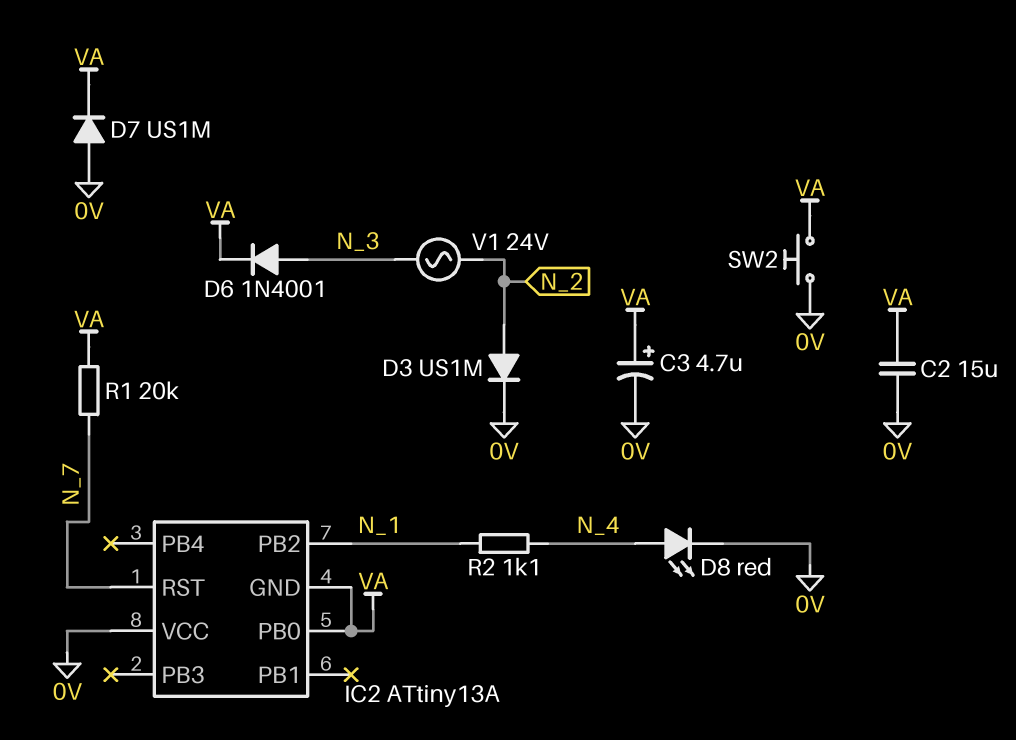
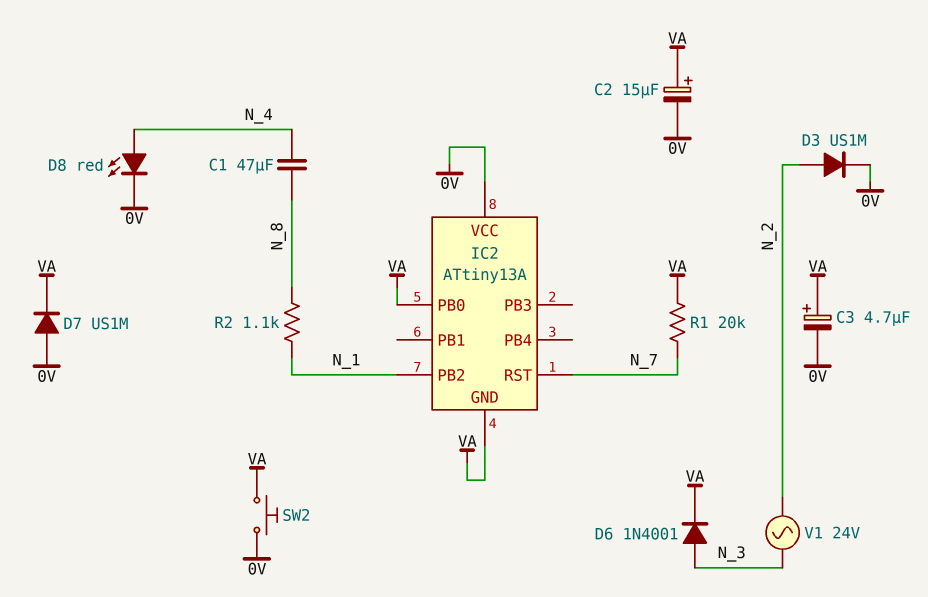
C1: none -> 47uF (N_4, N_8)
C2: 15uF (0V, VA) -> 15uF (plus VA, minus 0V)
R2: 1.1k (N_1, N_4) -> 1.1k (N_1, N_8)

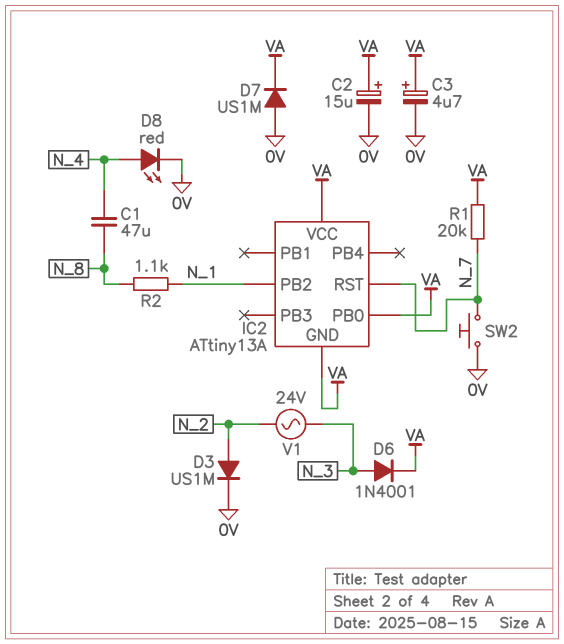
IC2 pin VCC: 0V -> VA
SW2: button (0V, VA) -> button (0V, N_7)

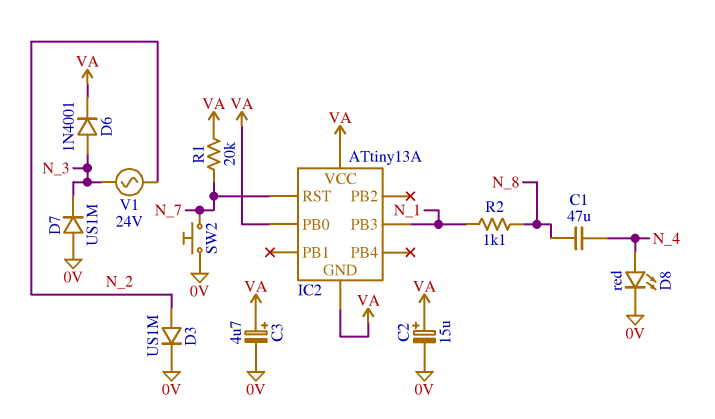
D7: diode US1M (A 0V, K VA) -> diode US1M (A 0V, K N_3)
IC2 pin PB2: N_1 -> none
IC2 pin PB3: none -> N_1

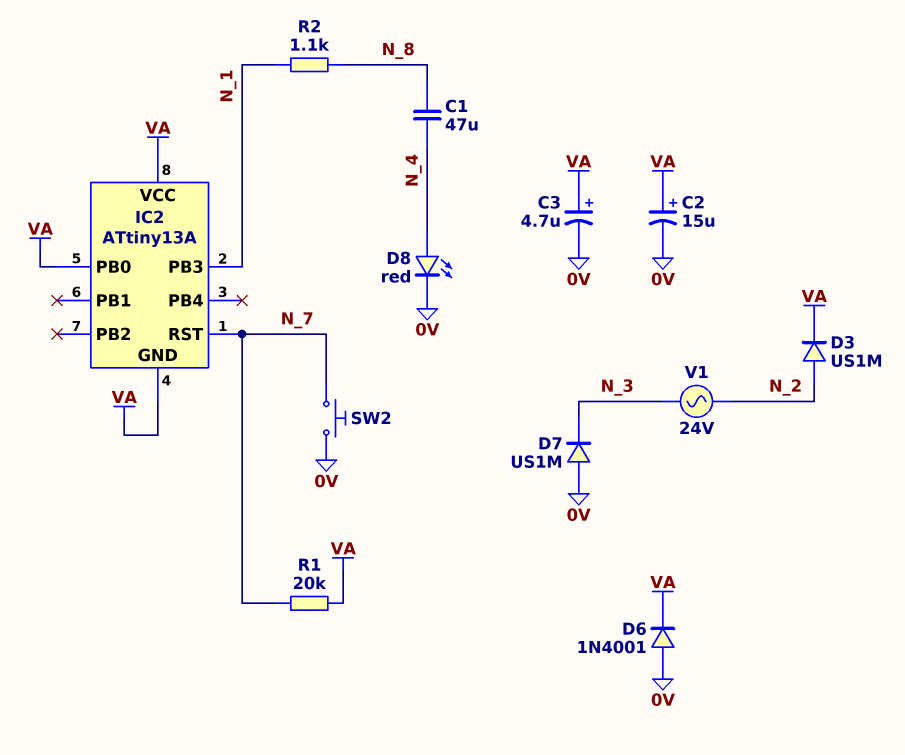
D3: diode US1M (A N_2, K 0V) -> diode US1M (A N_2, K VA)
D6: diode 1N4001 (A N_3, K VA) -> diode 1N4001 (A 0V, K VA)

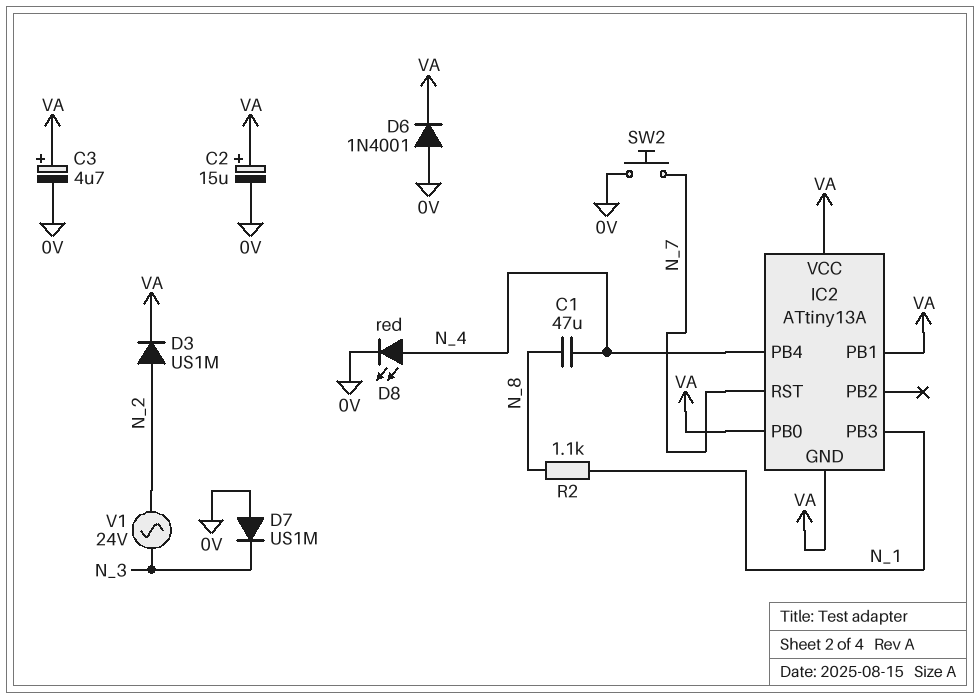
IC2 pin PB1: none -> VA
IC2 pin PB4: none -> N_4
R1: 20k (N_7, VA) -> none

